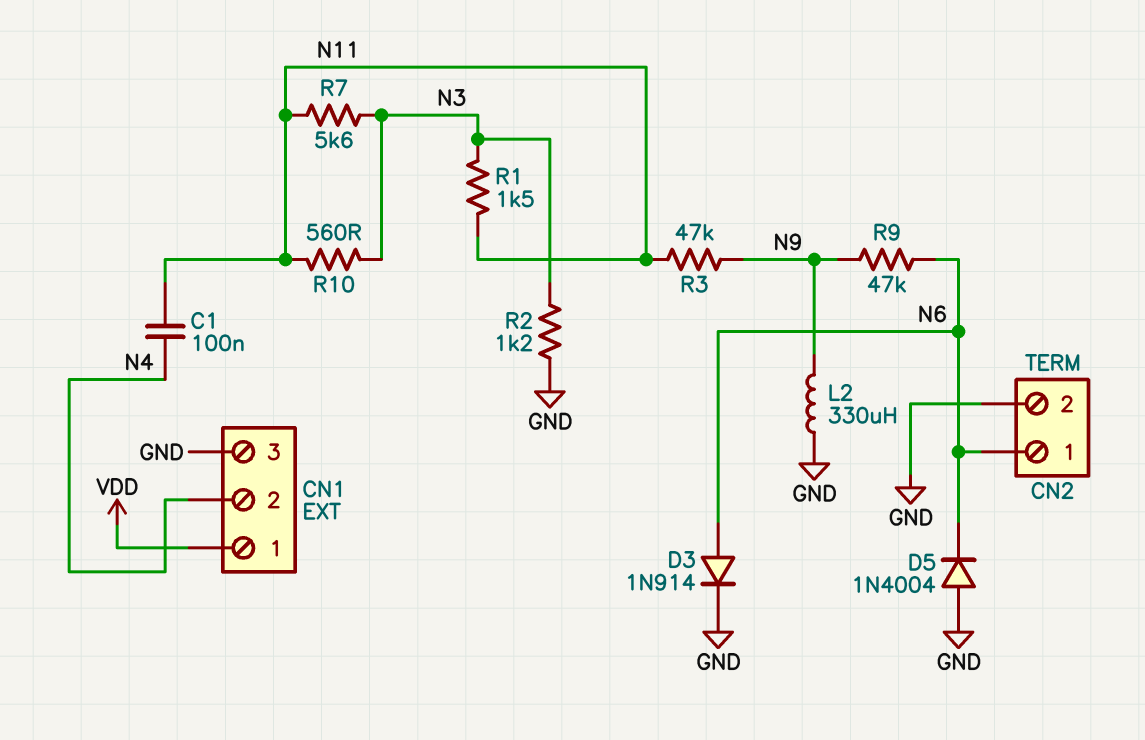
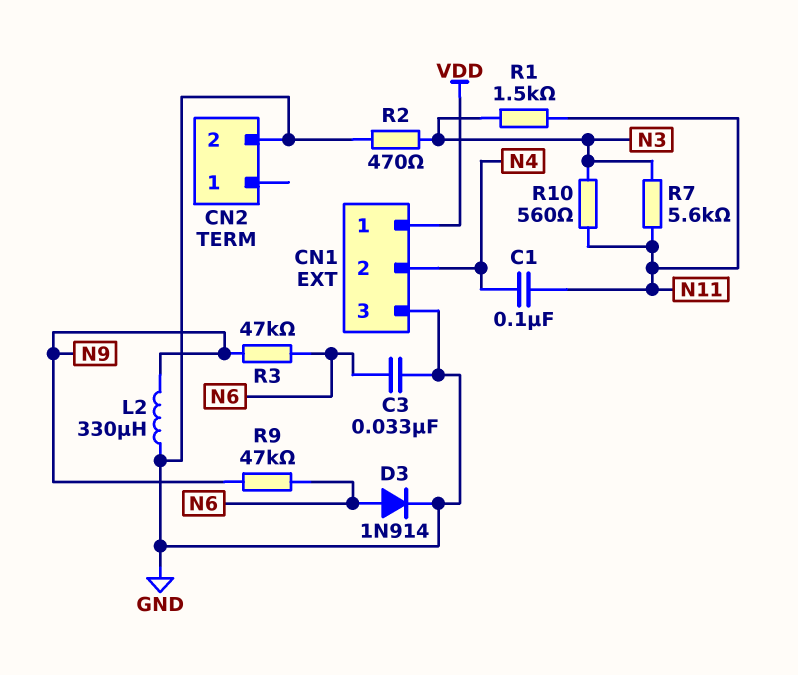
C3: none -> 33nF (GND, N6)
CN2 pin 1: N6 -> none
D5: diode 1N4004 (A GND, K N6) -> none
R2: 1.2k (GND, N3) -> 470 (GND, N3)
R3: 47k (N9, N11) -> 47k (N6, N9)

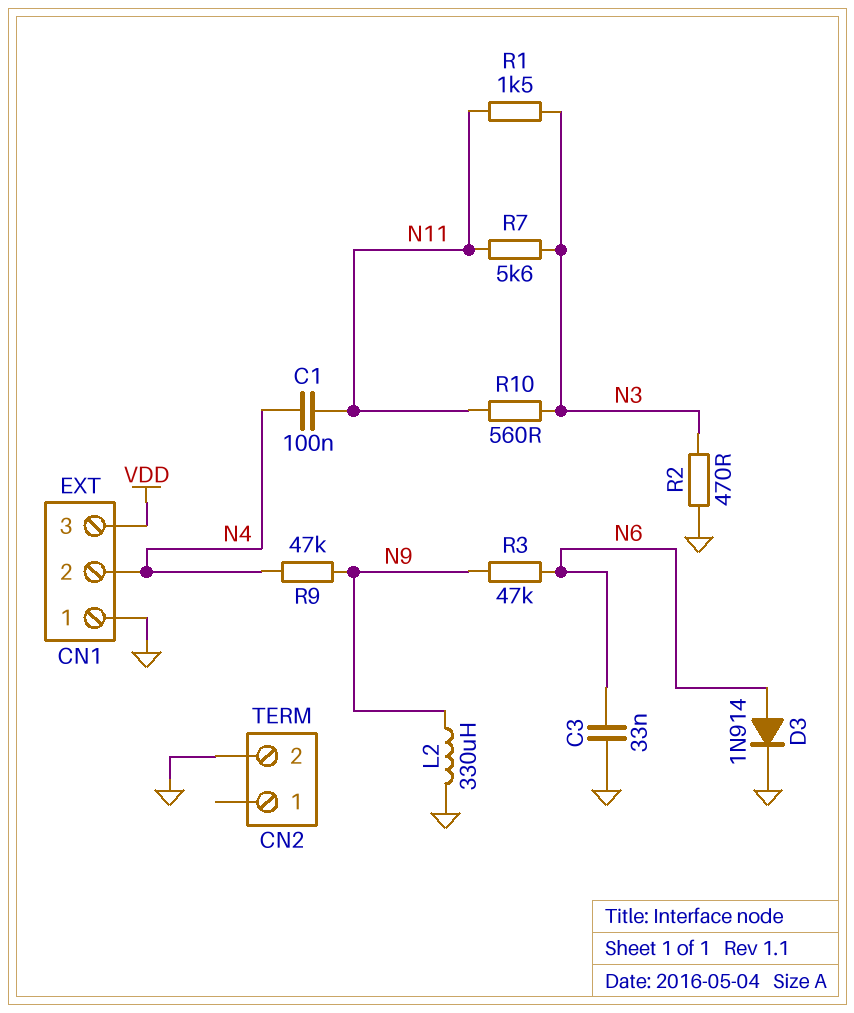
CN1 pin 1: VDD -> GND
CN1 pin 3: GND -> VDD
R9: 47k (N6, N9) -> 47k (N4, N9)

